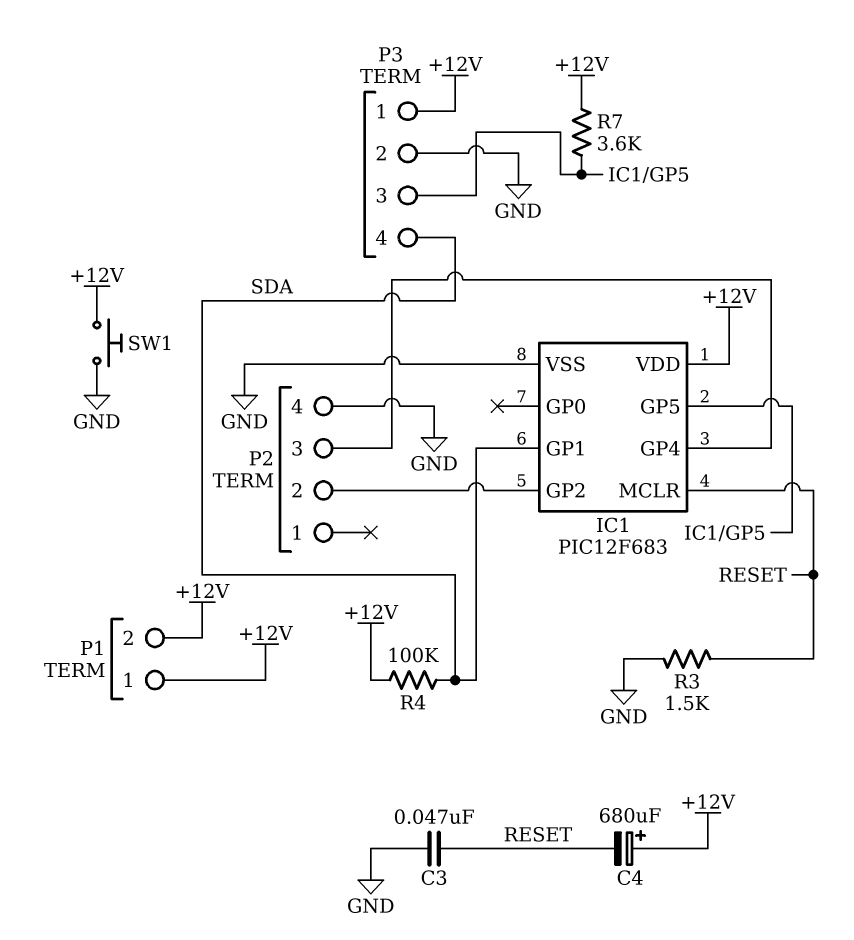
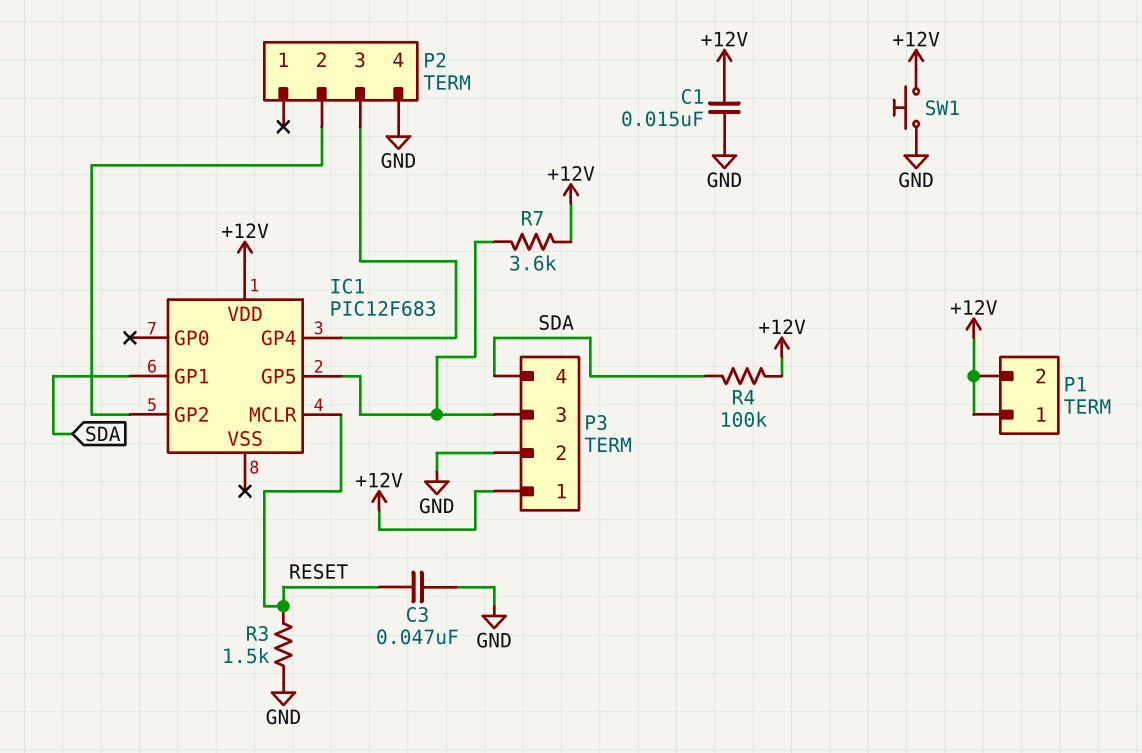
C1: none -> 15nF (+12V, GND)
C4: 680uF (plus +12V, minus RESET) -> none
IC1 pin VSS: GND -> none

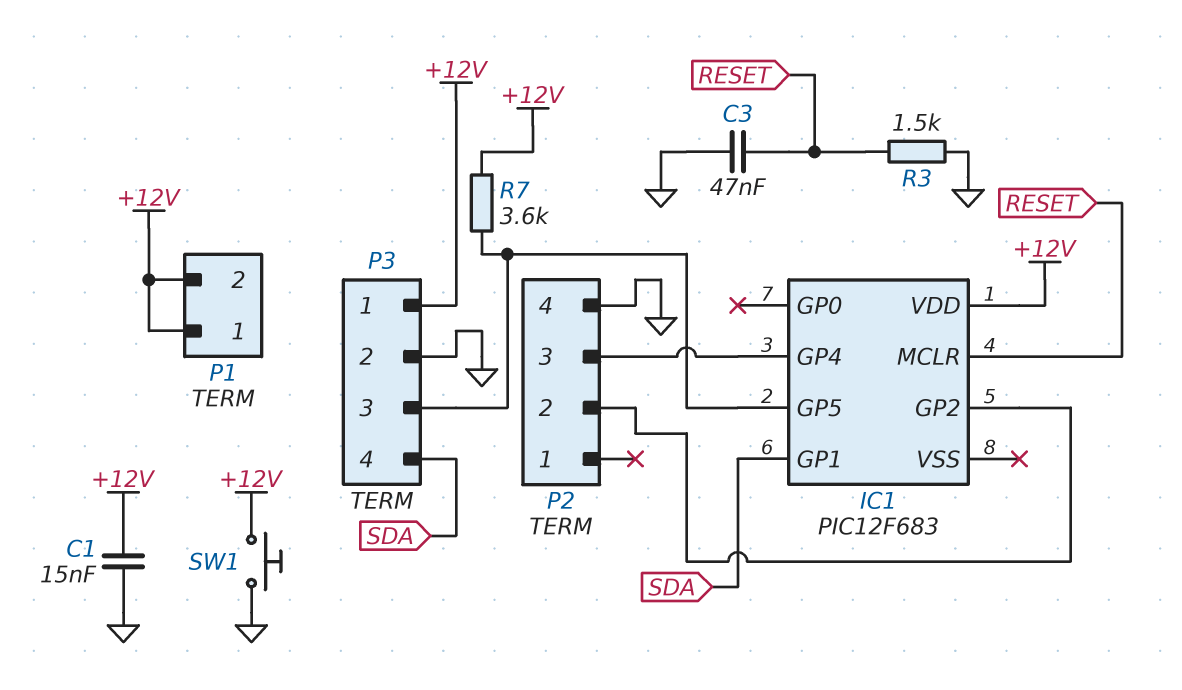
R4: 100k (+12V, SDA) -> none

